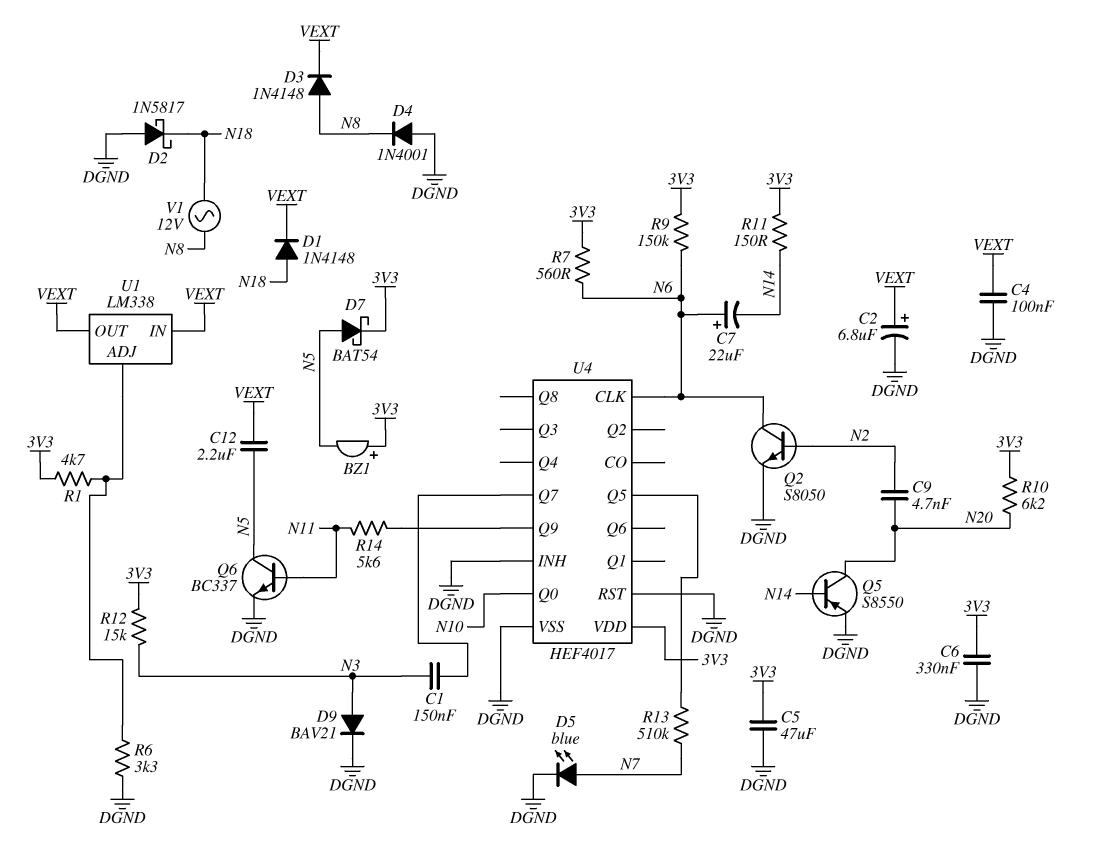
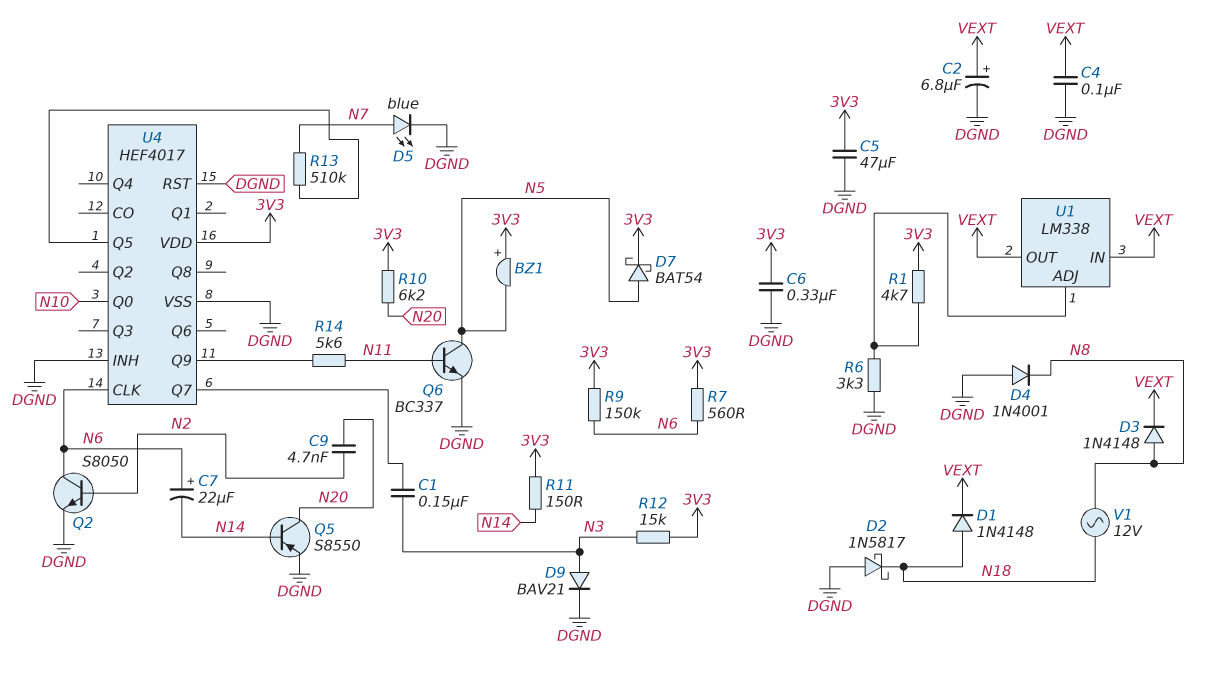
C12: 2.2uF (N5, VEXT) -> none

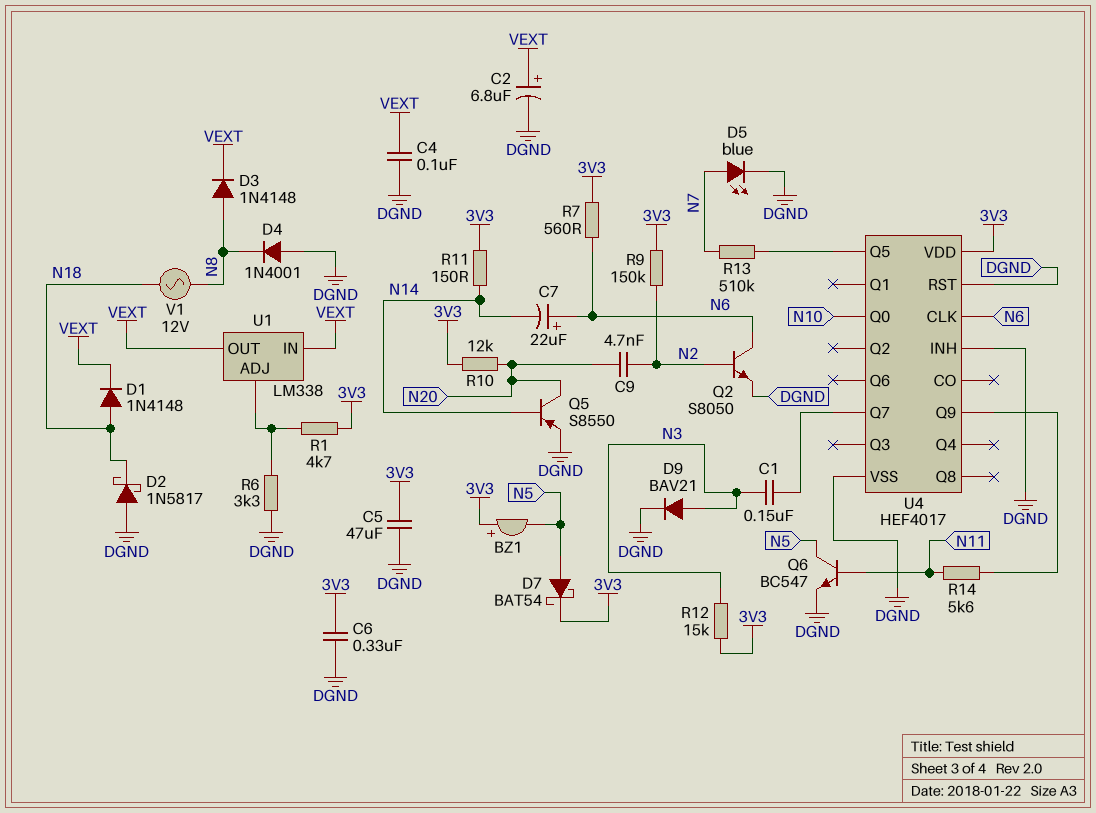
Q6: NPN BC337 (B N11, C N5, E DGND) -> NPN BC547 (B N11, C N5, E DGND)
R9: 150k (3V3, N6) -> 150k (3V3, N2)
R10: 6.2k (3V3, N20) -> 12k (3V3, N20)

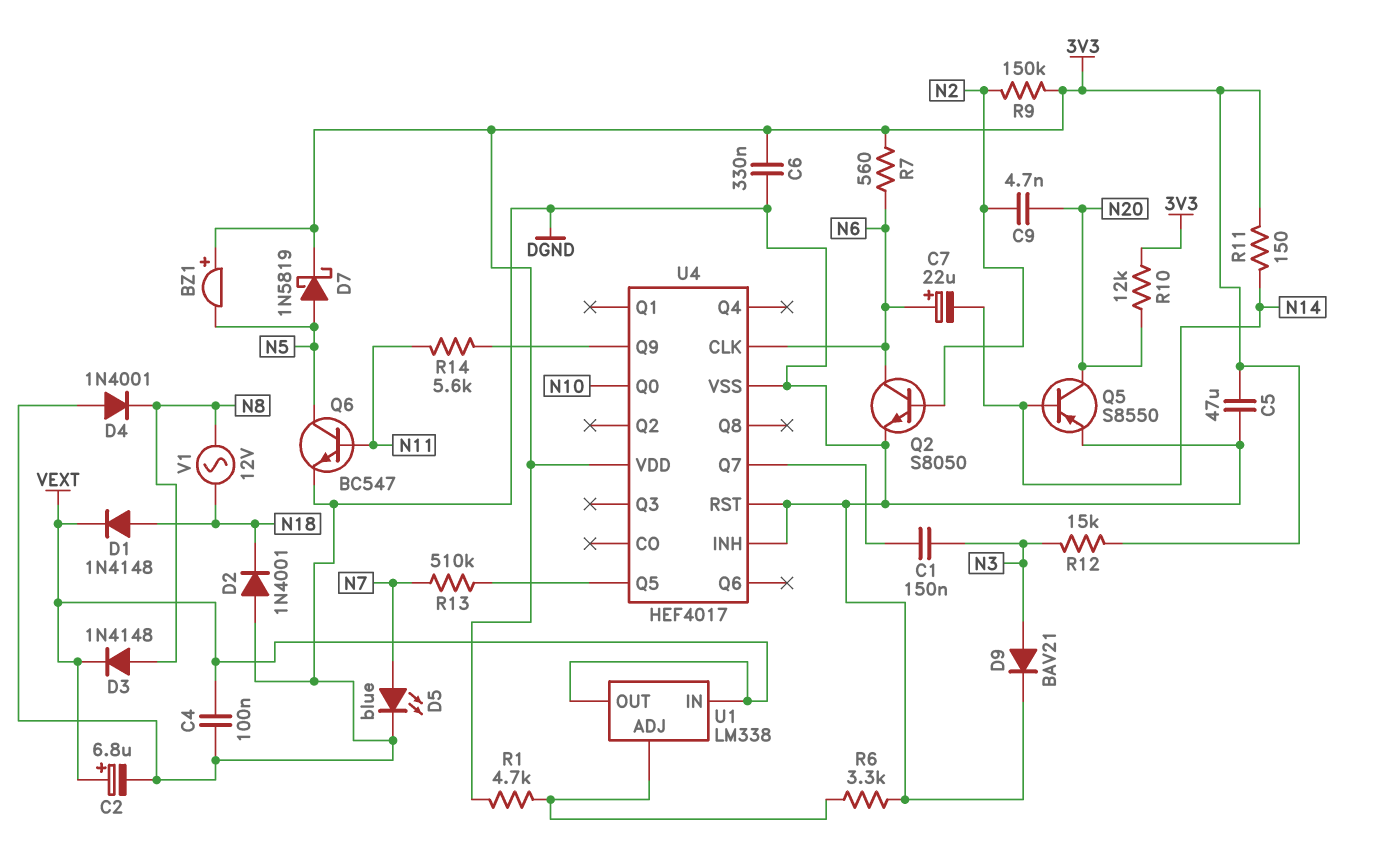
D2: schottky 1N5817 (A DGND, K N18) -> diode 1N4001 (A DGND, K N18)
D7: schottky BAT54 (A N5, K 3V3) -> schottky 1N5819 (A N5, K 3V3)

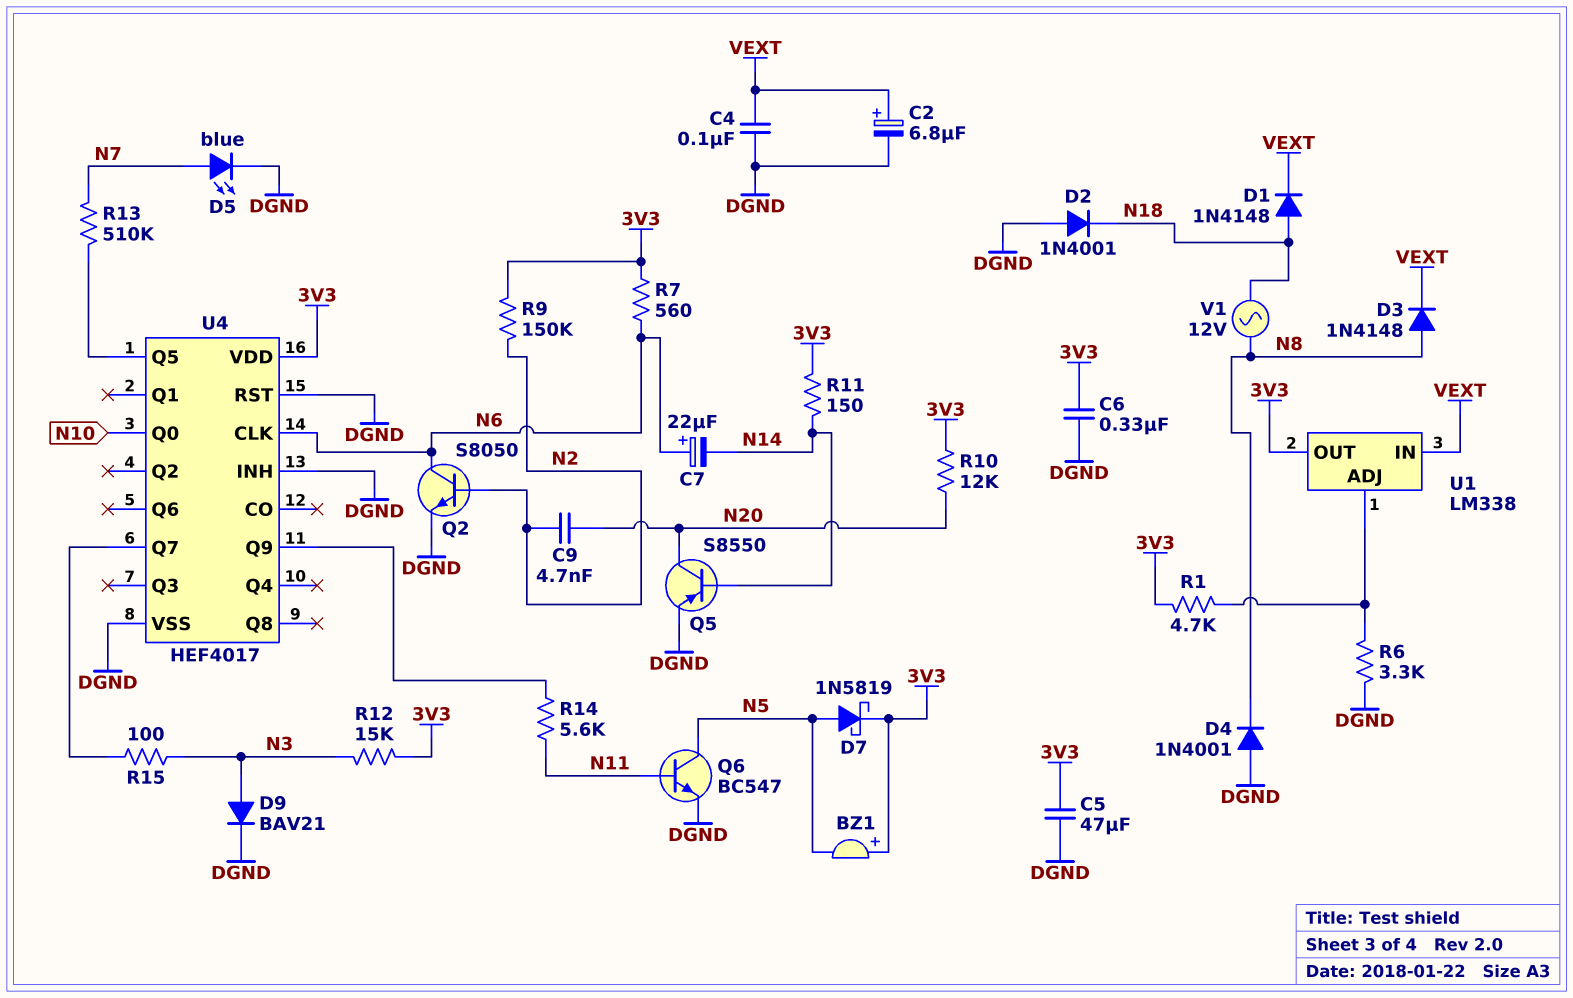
C1: 150nF (N3, U4/Q7) -> none
R15: none -> 100 (N3, U4/Q7)
U1 pin OUT: VEXT -> 3V3

